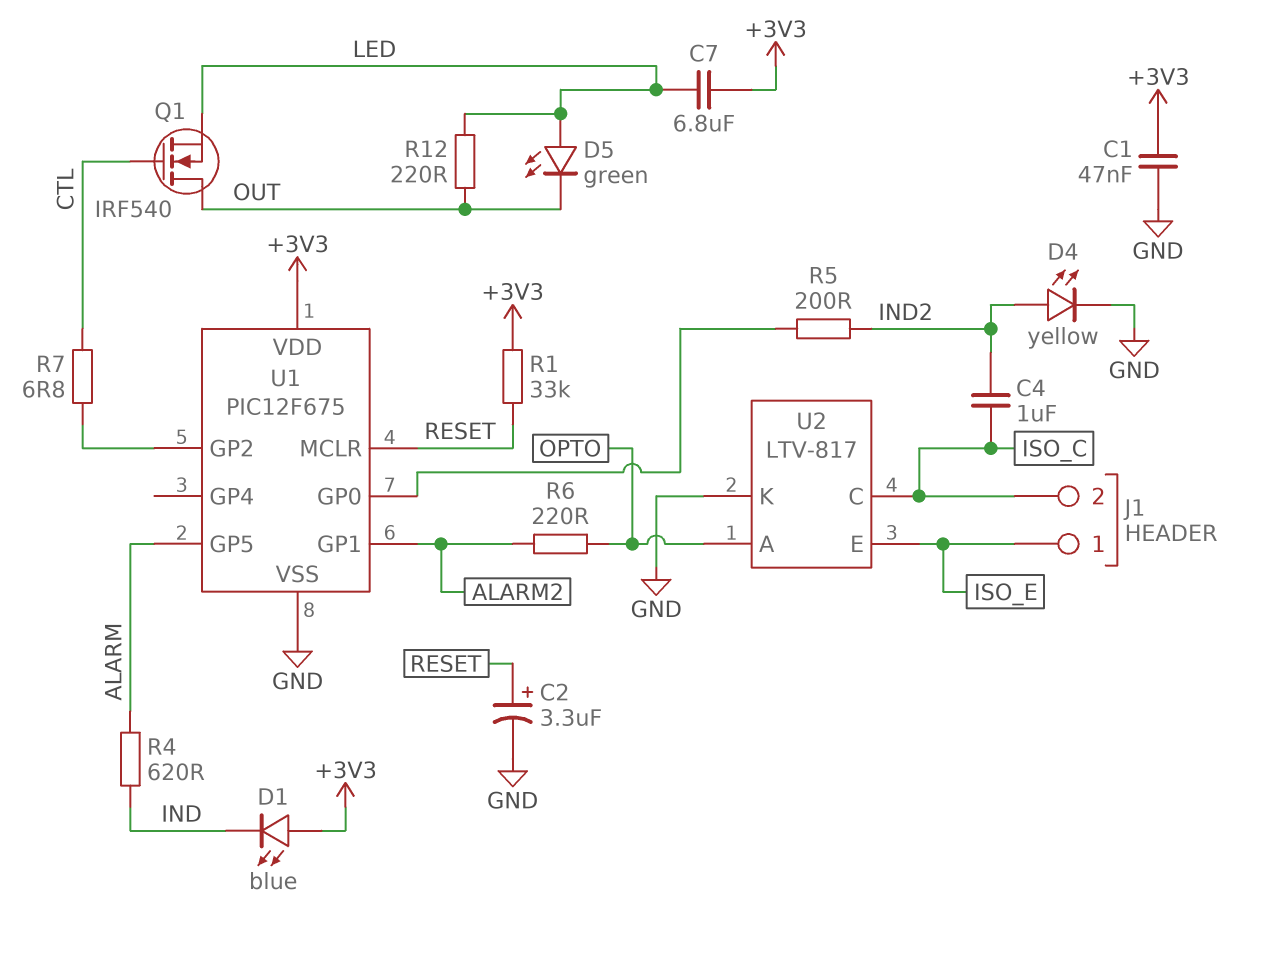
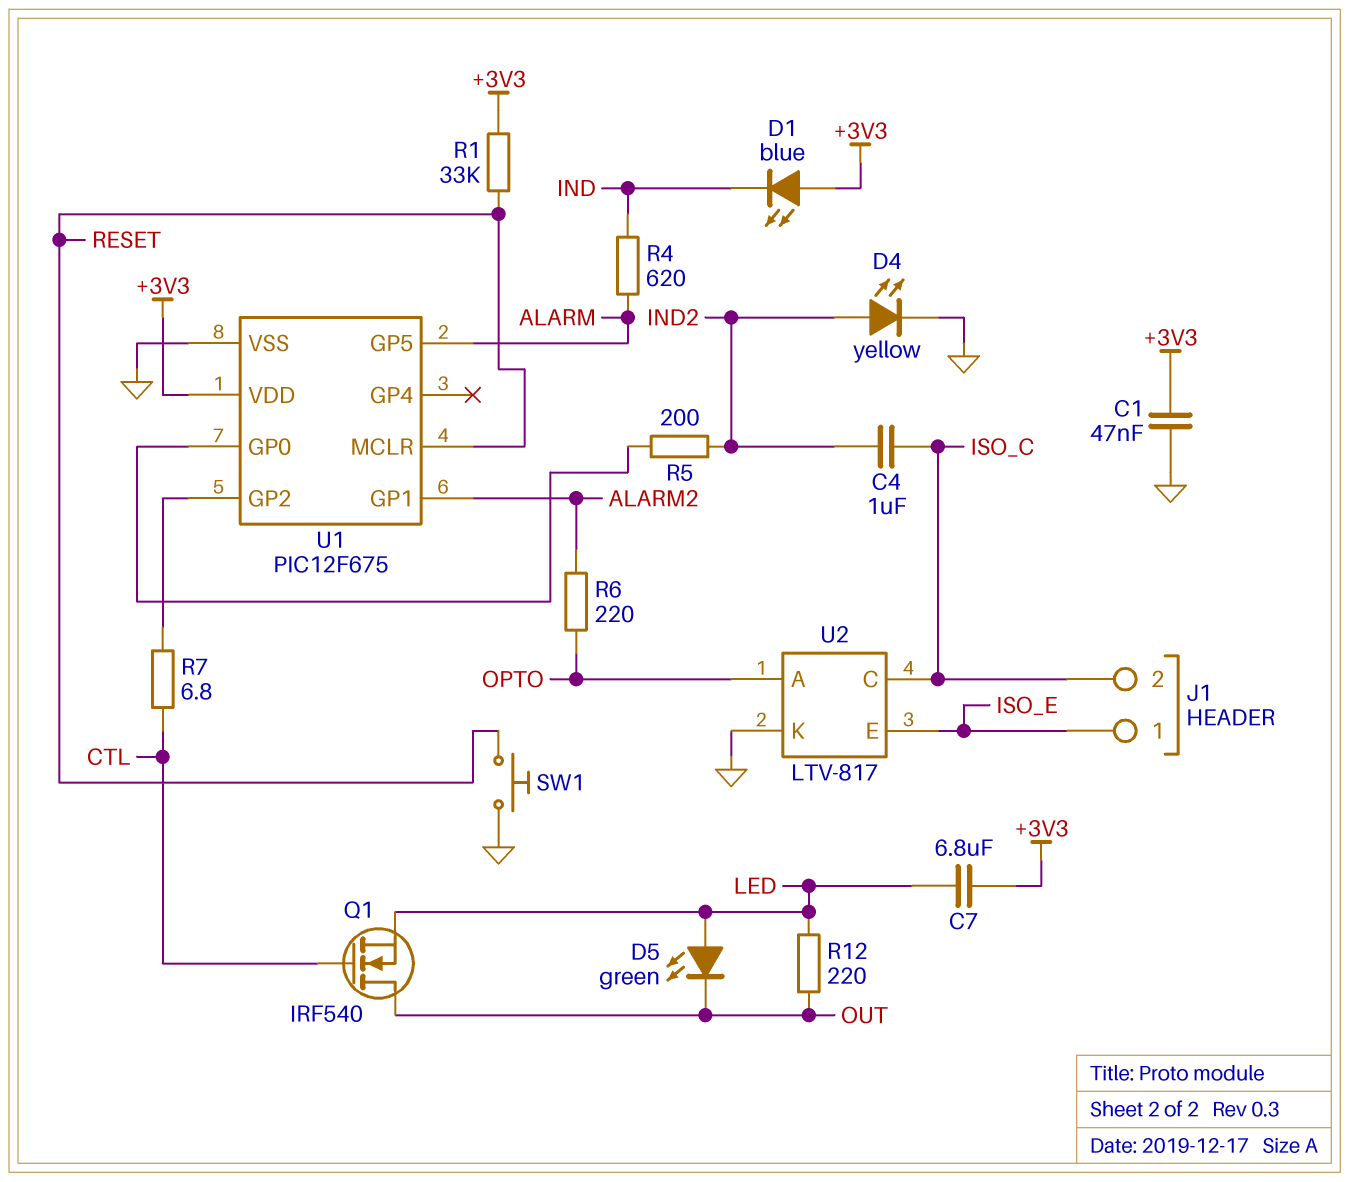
C2: 3.3uF (plus RESET, minus GND) -> none
SW1: none -> button (GND, RESET)

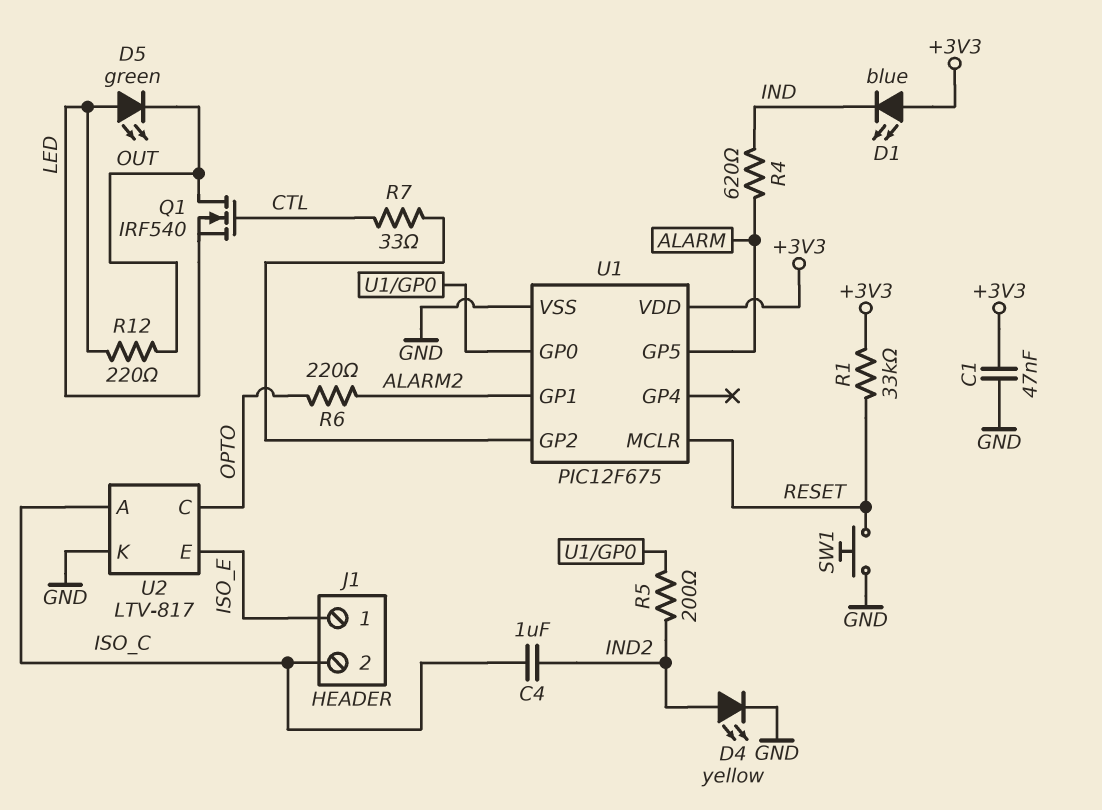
C7: 6.8uF (+3V3, LED) -> none
R7: 6.8 (CTL, U1/GP2) -> 33 (CTL, U1/GP2)
U2 pin A: OPTO -> ISO_C
U2 pin C: ISO_C -> OPTO

